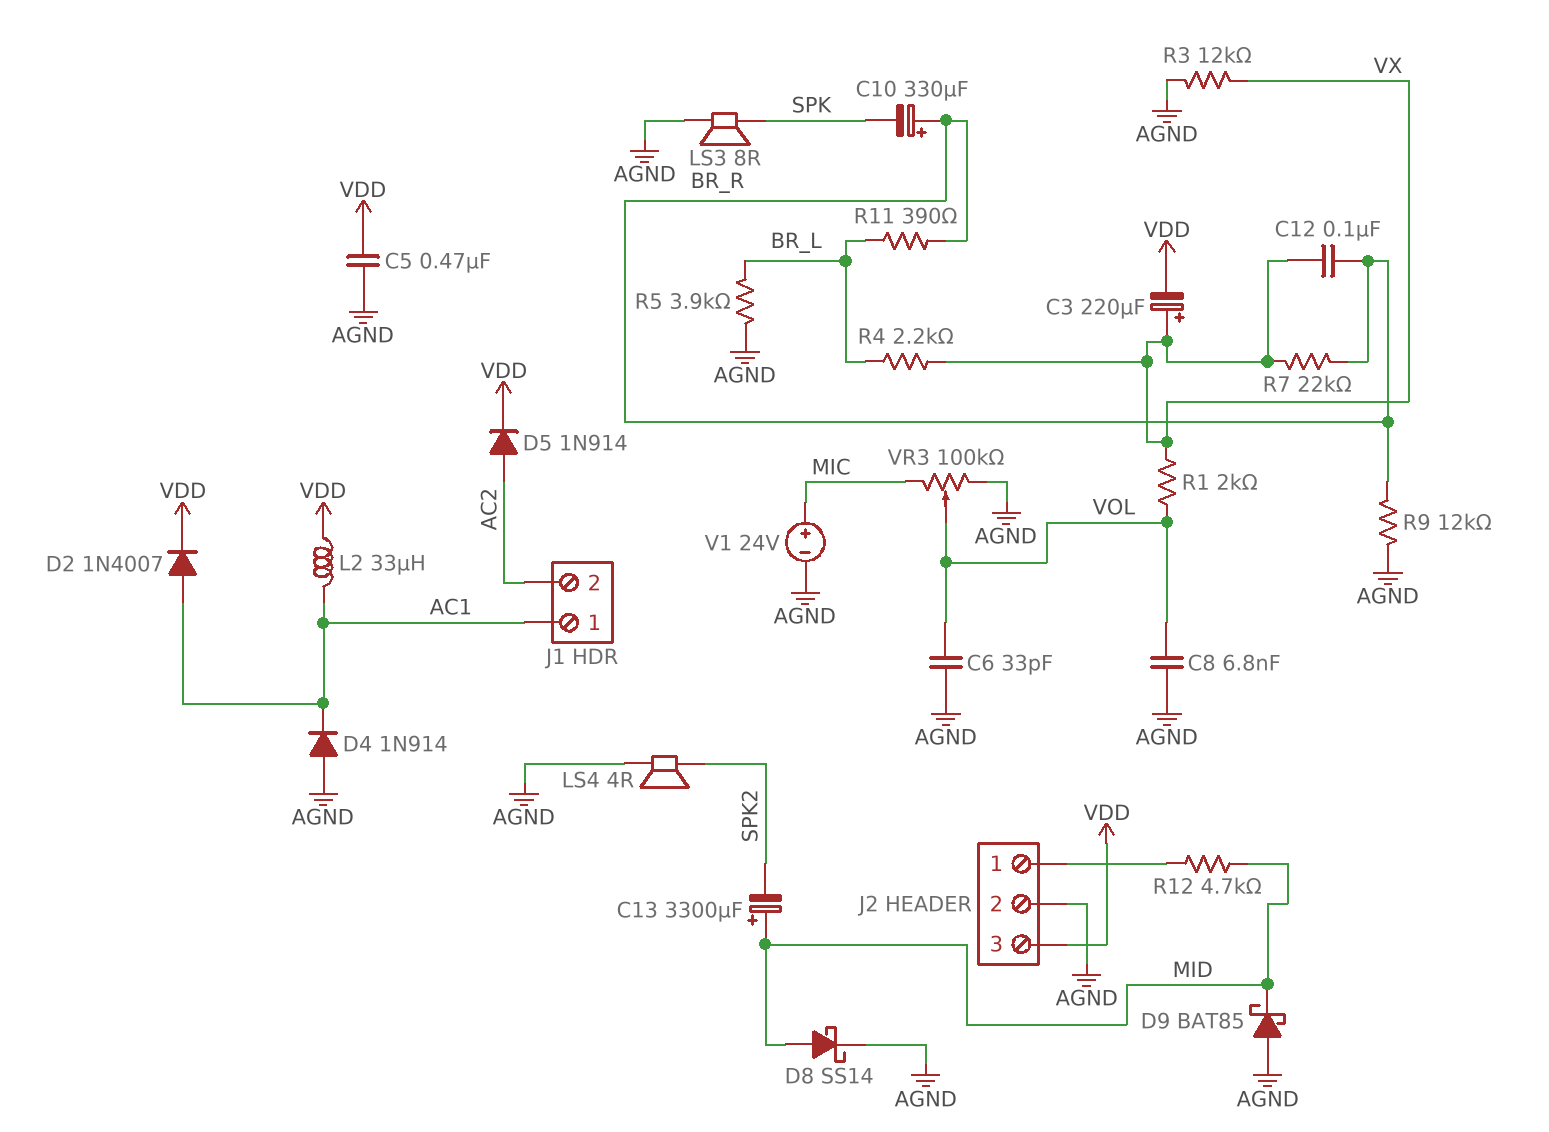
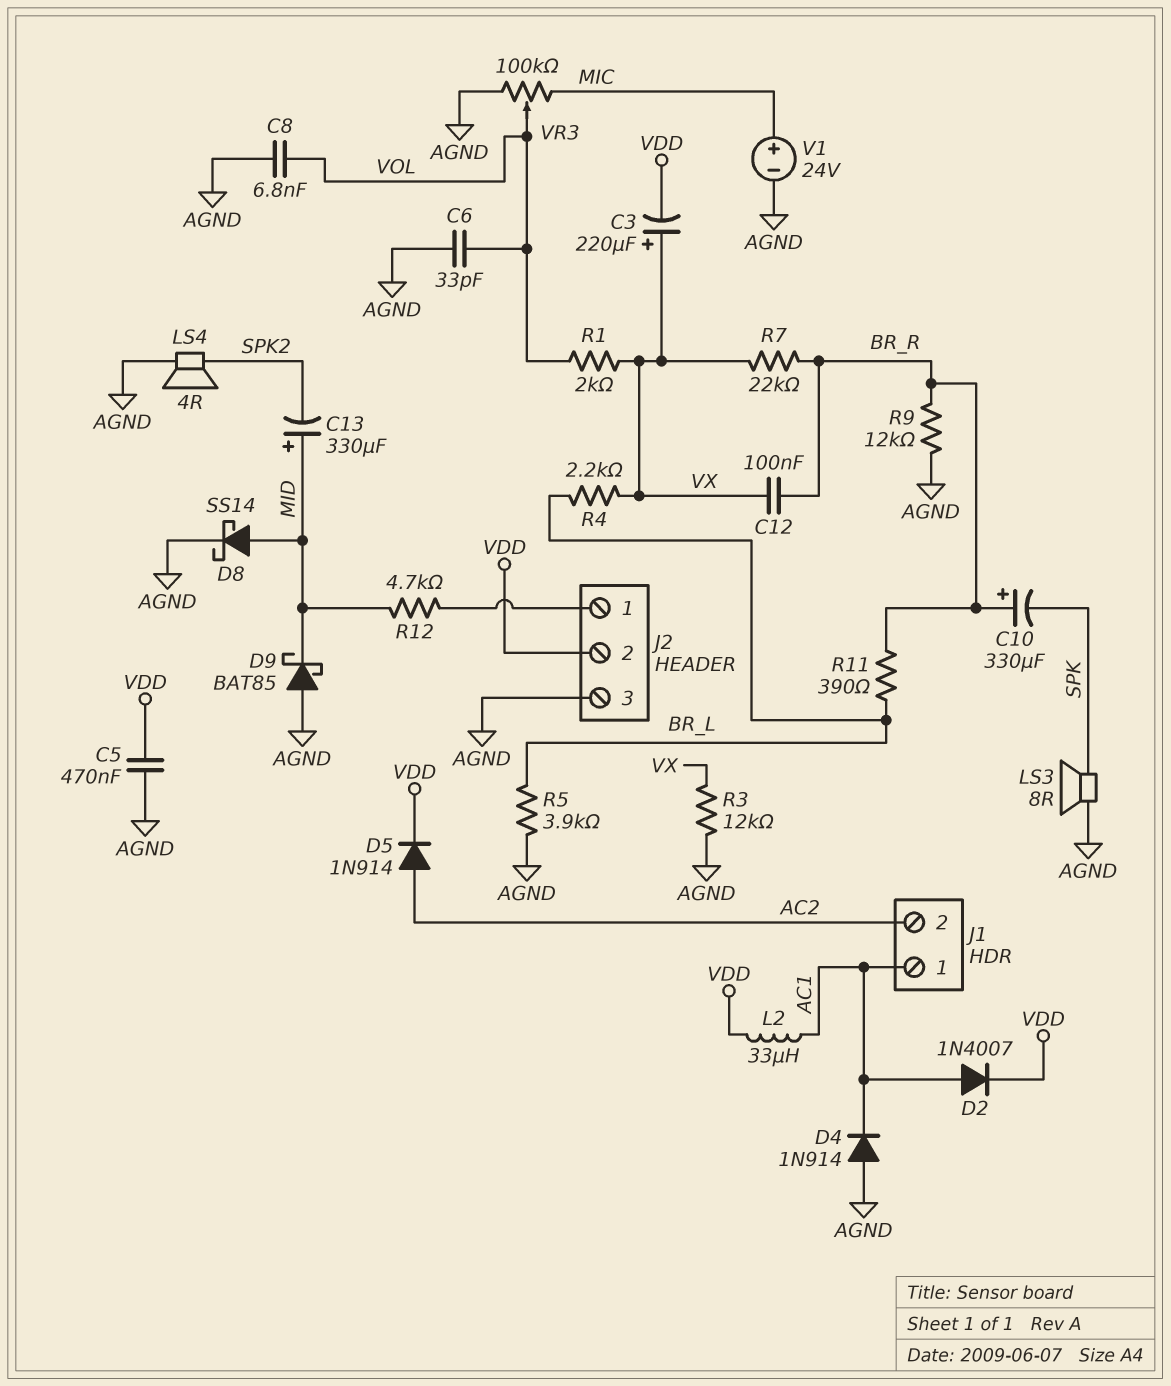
C13: 3300uF (plus MID, minus SPK2) -> 330uF (plus MID, minus SPK2)
J2 pin 2: AGND -> VDD
J2 pin 3: VDD -> AGND

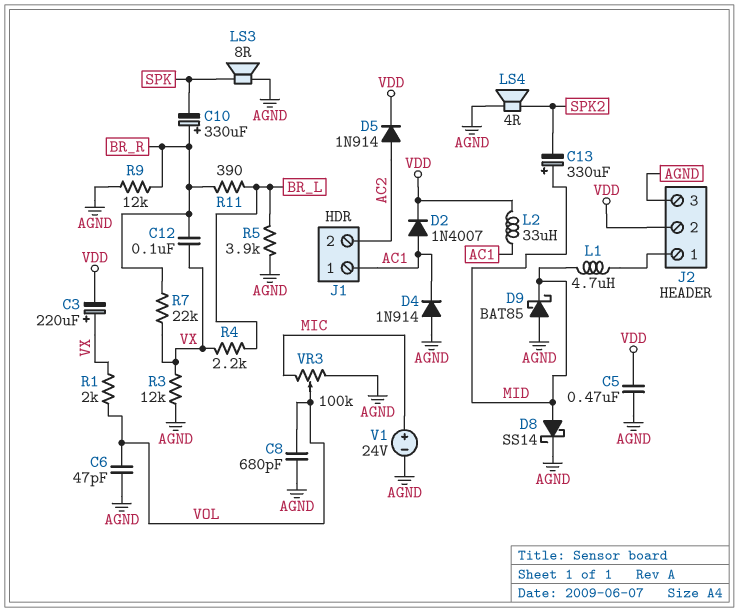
C6: 33pF (AGND, VOL) -> 47pF (AGND, VOL)
C8: 6.8nF (AGND, VOL) -> 680pF (AGND, VOL)
L1: none -> 4.7uH (J2/1, MID)
R12: 4.7k (J2/1, MID) -> none

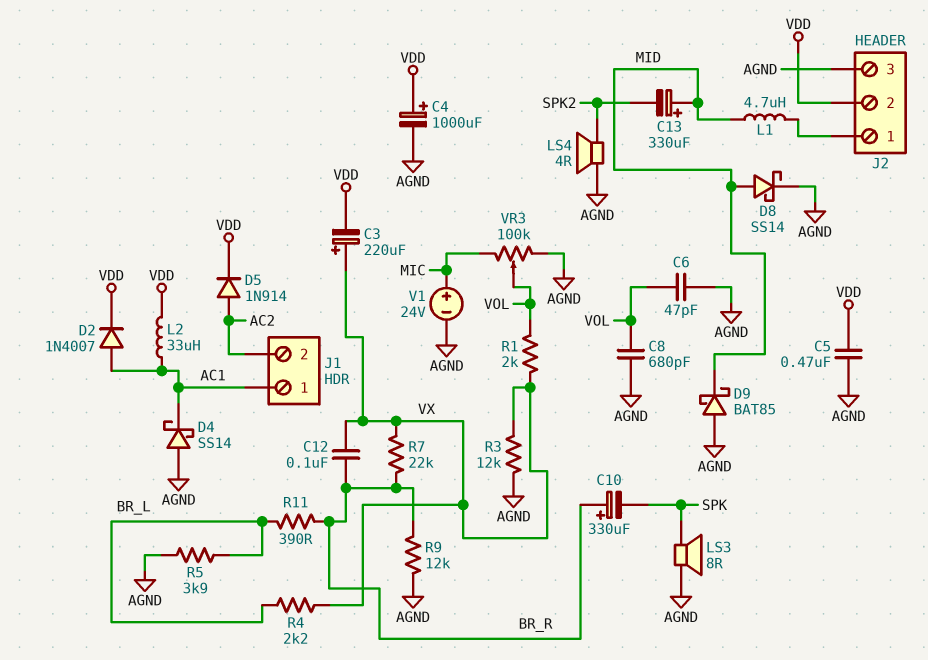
C4: none -> 1000uF (plus VDD, minus AGND)
D4: diode 1N914 (A AGND, K AC1) -> schottky SS14 (A AGND, K AC1)

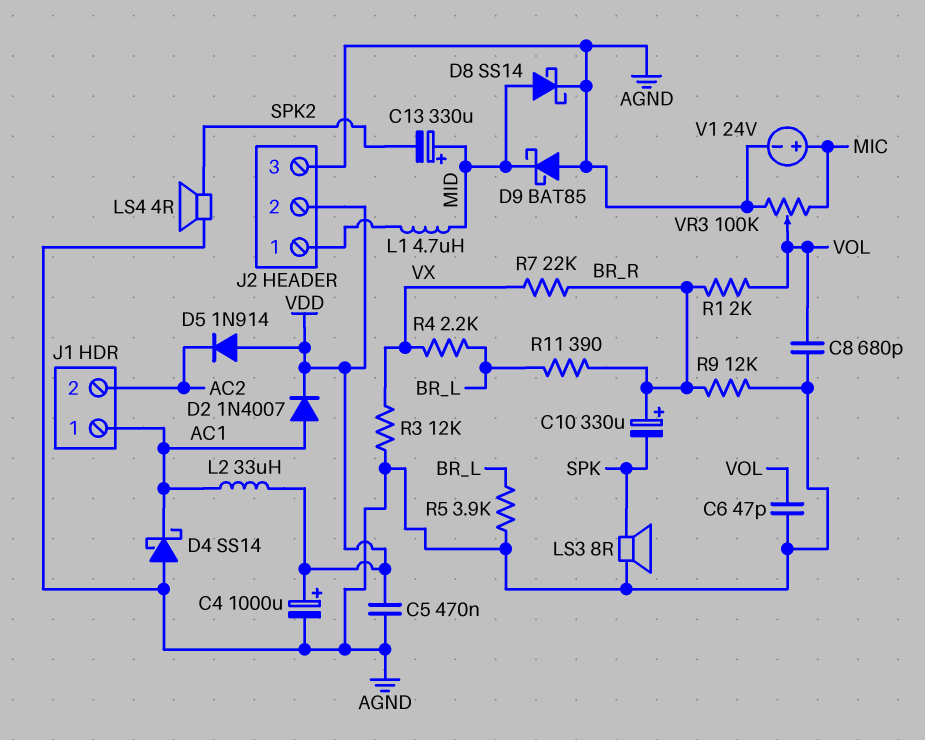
C3: 220uF (plus VX, minus VDD) -> none
C12: 100nF (BR_R, VX) -> none
D5: diode 1N914 (A AC2, K VDD) -> diode 1N914 (A VDD, K AC2)
R1: 2k (VOL, VX) -> 2k (BR_R, VOL)

